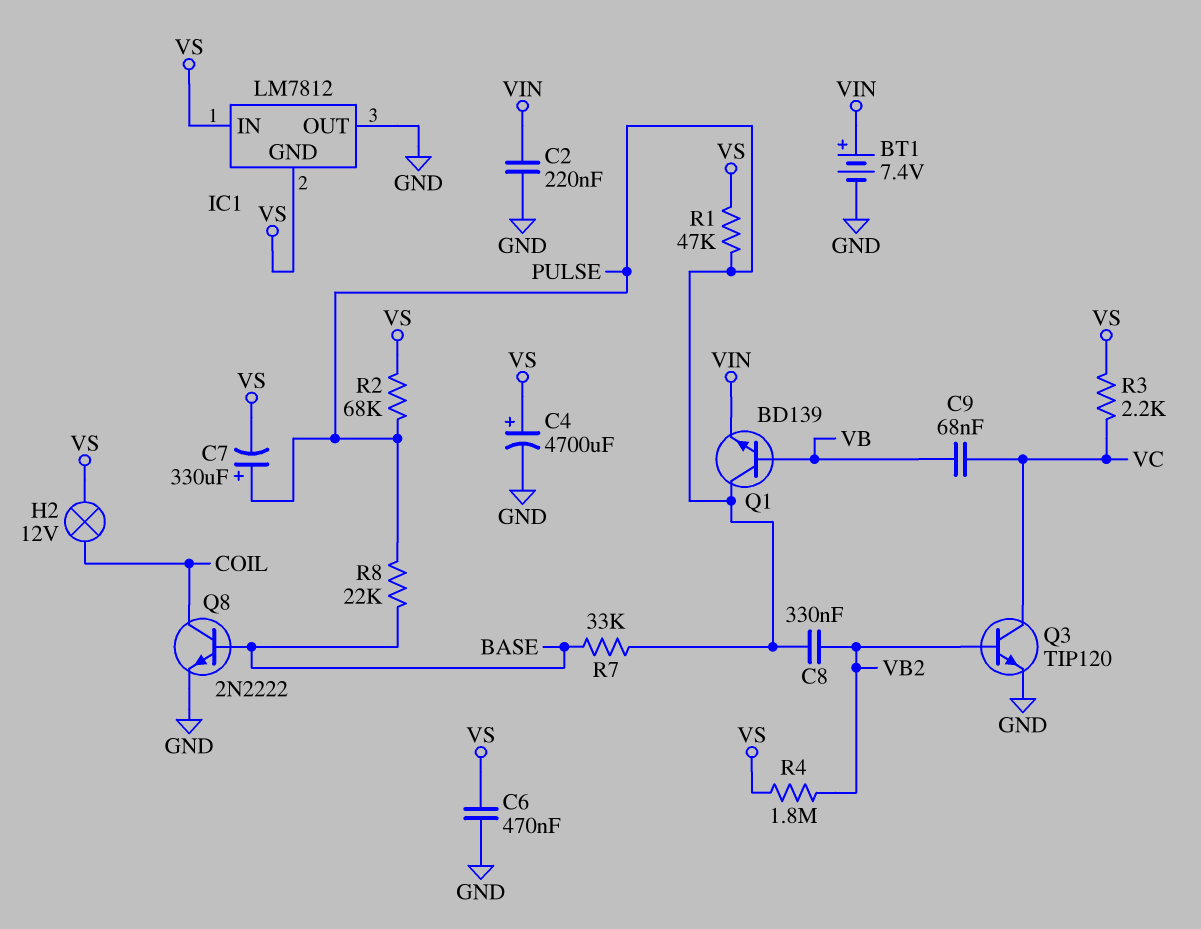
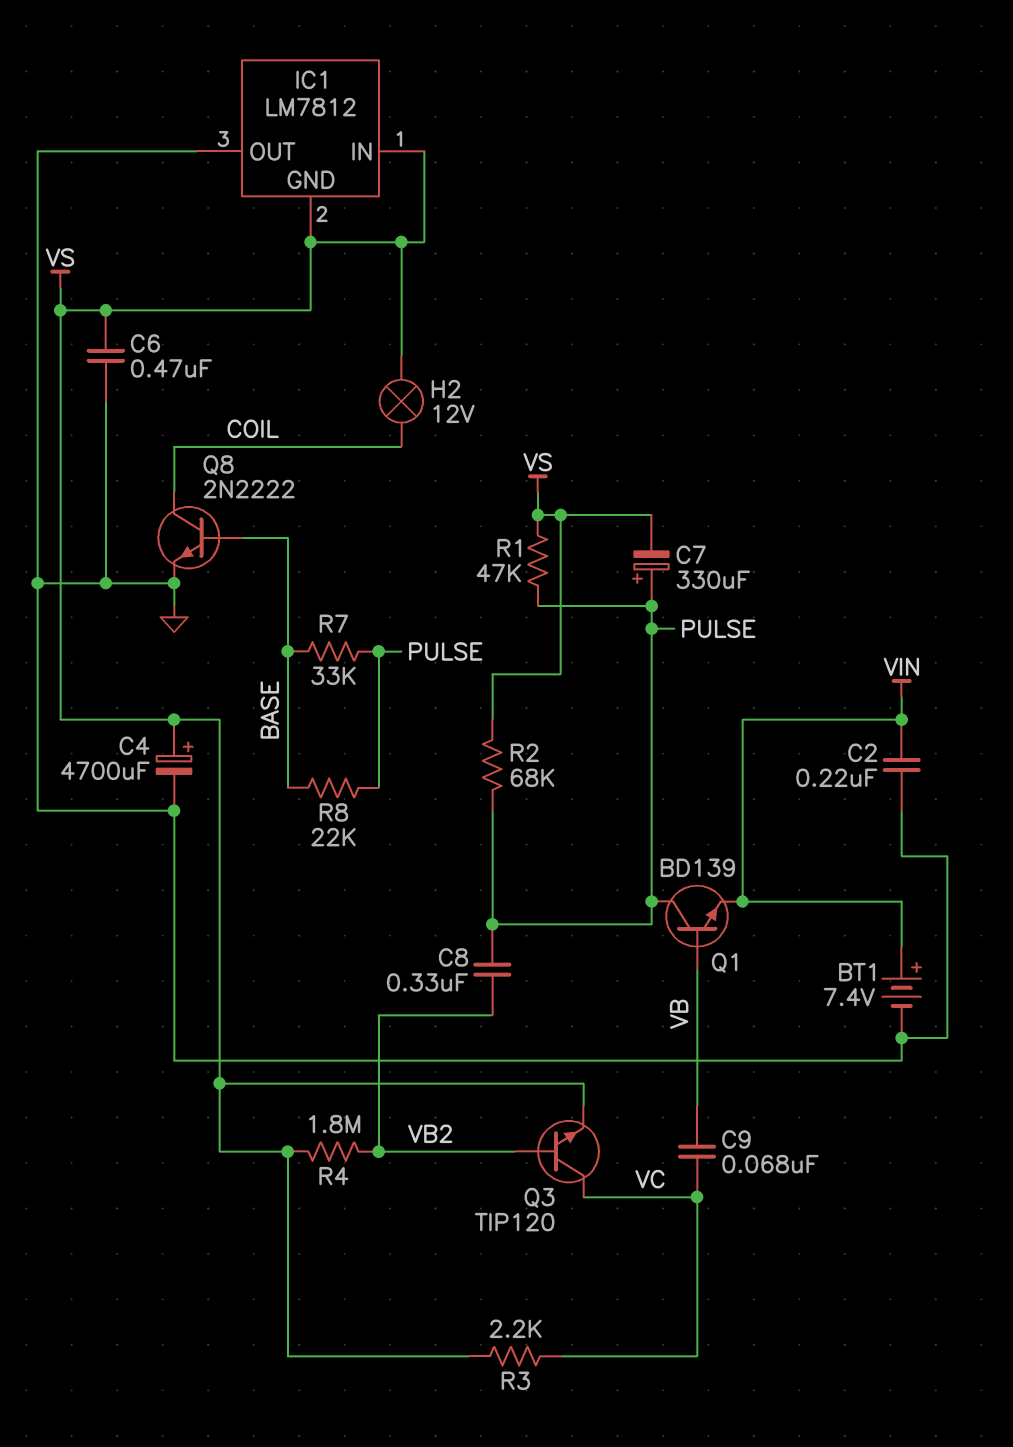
Q3: NPN TIP120 (B VB2, C VC, E GND) -> NPN TIP120 (B VB2, C VC, E VS)

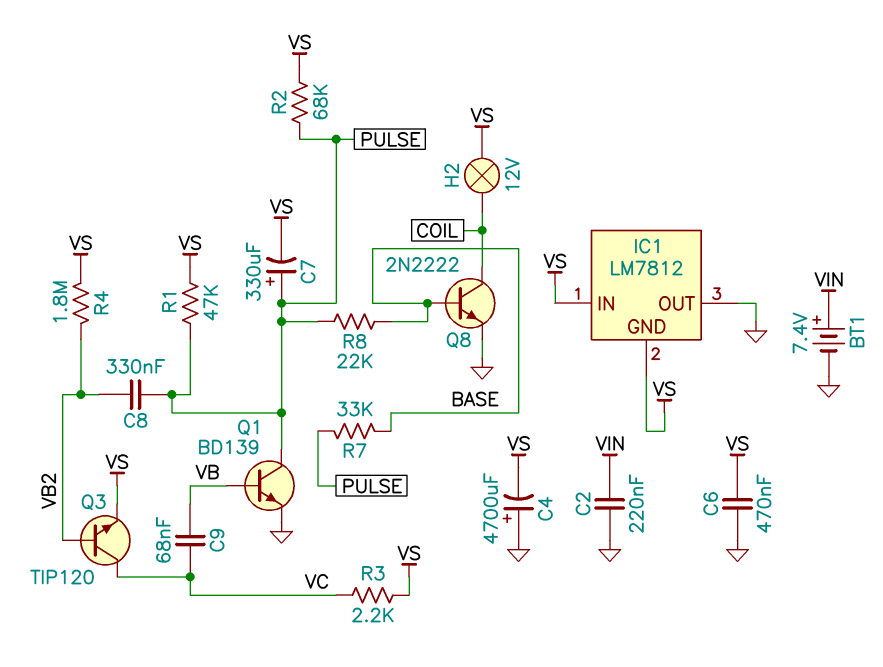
C4: 4700uF (plus VS, minus GND) -> 4700uF (plus GND, minus VS)
Q1: NPN BD139 (B VB, C PULSE, E VIN) -> NPN BD139 (B VB, C PULSE, E GND)

